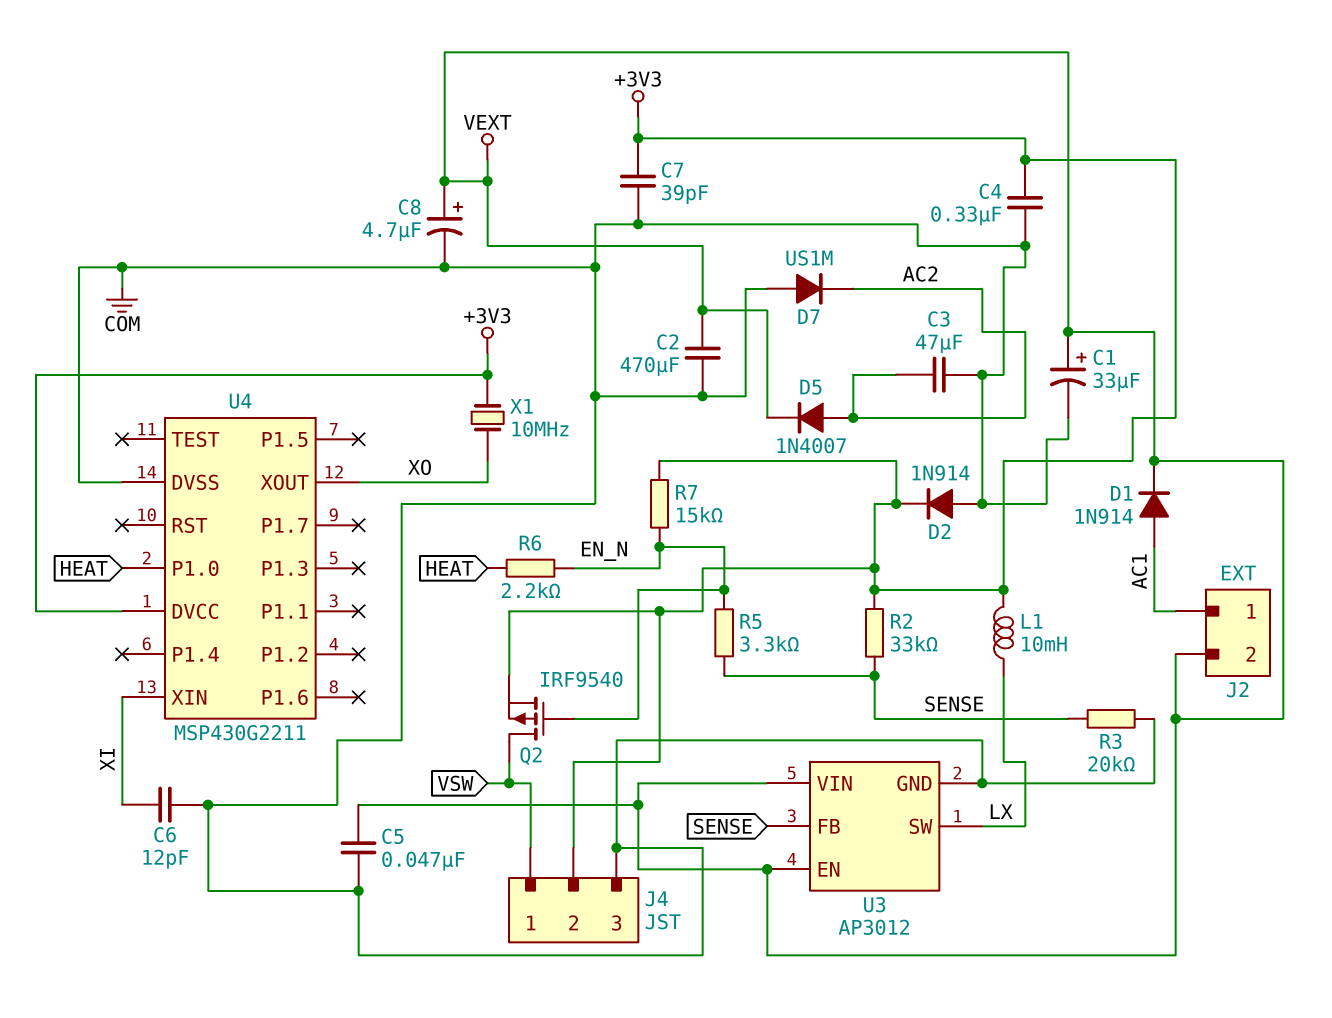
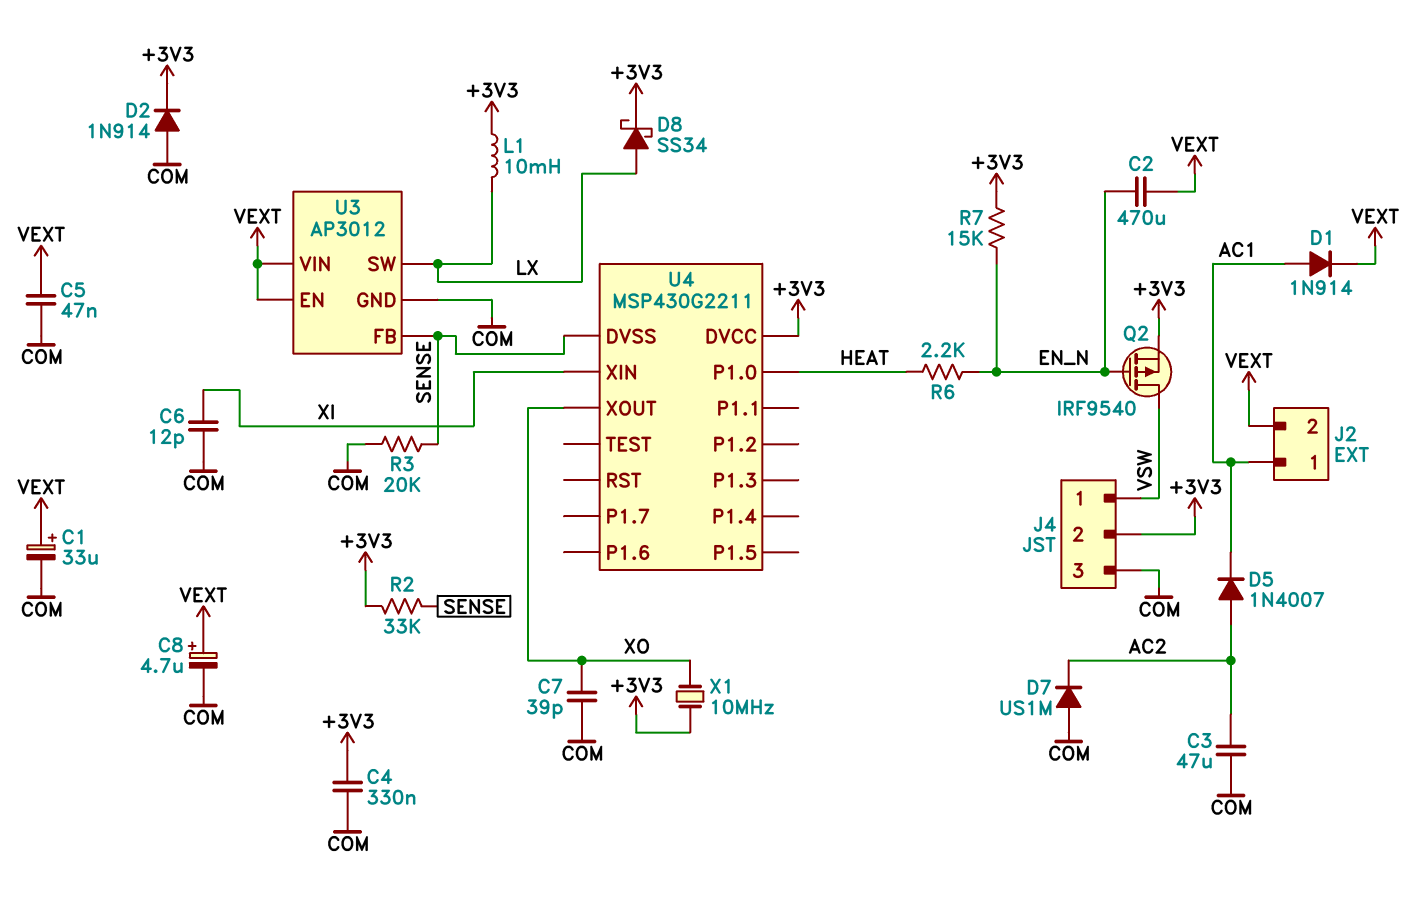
C2: 470uF (COM, VEXT) -> 470uF (EN_N, VEXT)
C7: 39pF (+3V3, COM) -> 39pF (COM, XO)
D5: diode 1N4007 (A AC2, K VEXT) -> diode 1N4007 (A AC2, K AC1)
D8: none -> schottky SS34 (A LX, K +3V3)
R5: 3.3k (EN_N, SENSE) -> none
U4 pin DVSS: COM -> SENSE

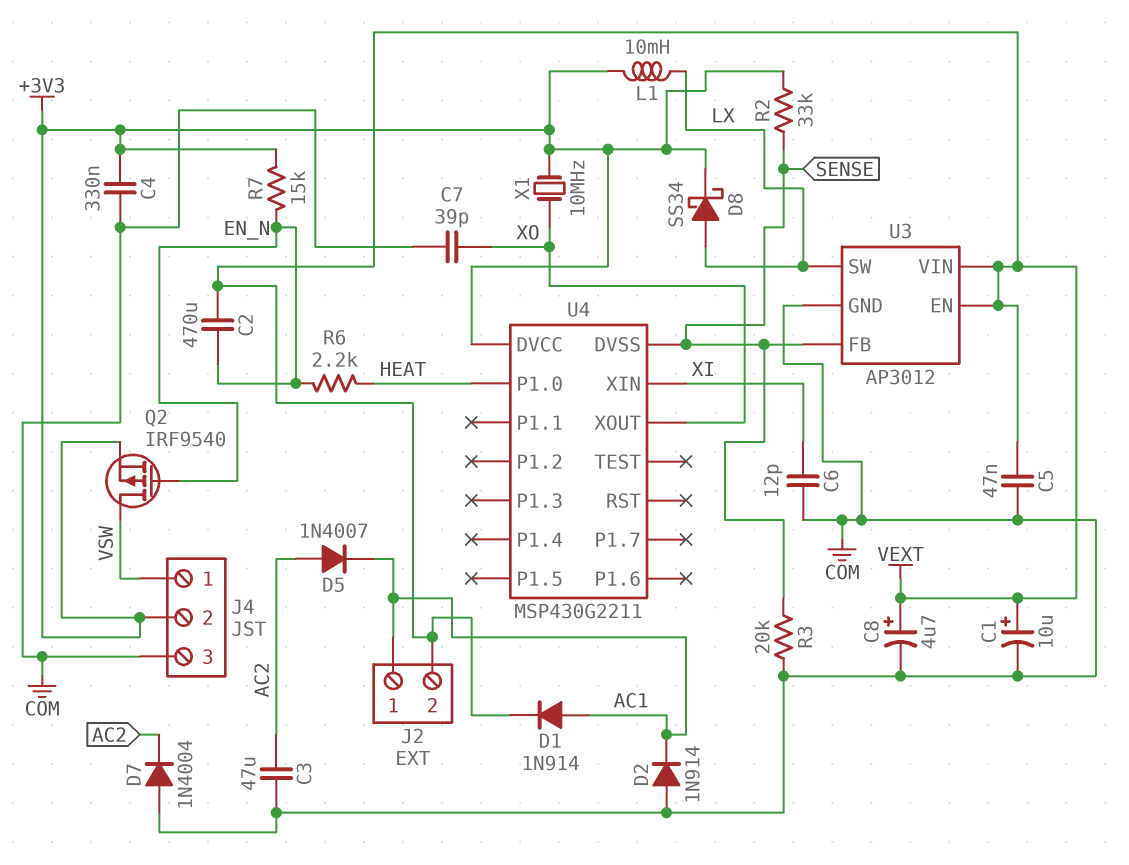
C1: 33uF (plus VEXT, minus COM) -> 10uF (plus VEXT, minus COM)
D2: diode 1N914 (A COM, K +3V3) -> diode 1N914 (A COM, K AC1)
D7: diode US1M (A COM, K AC2) -> diode 1N4004 (A COM, K AC2)

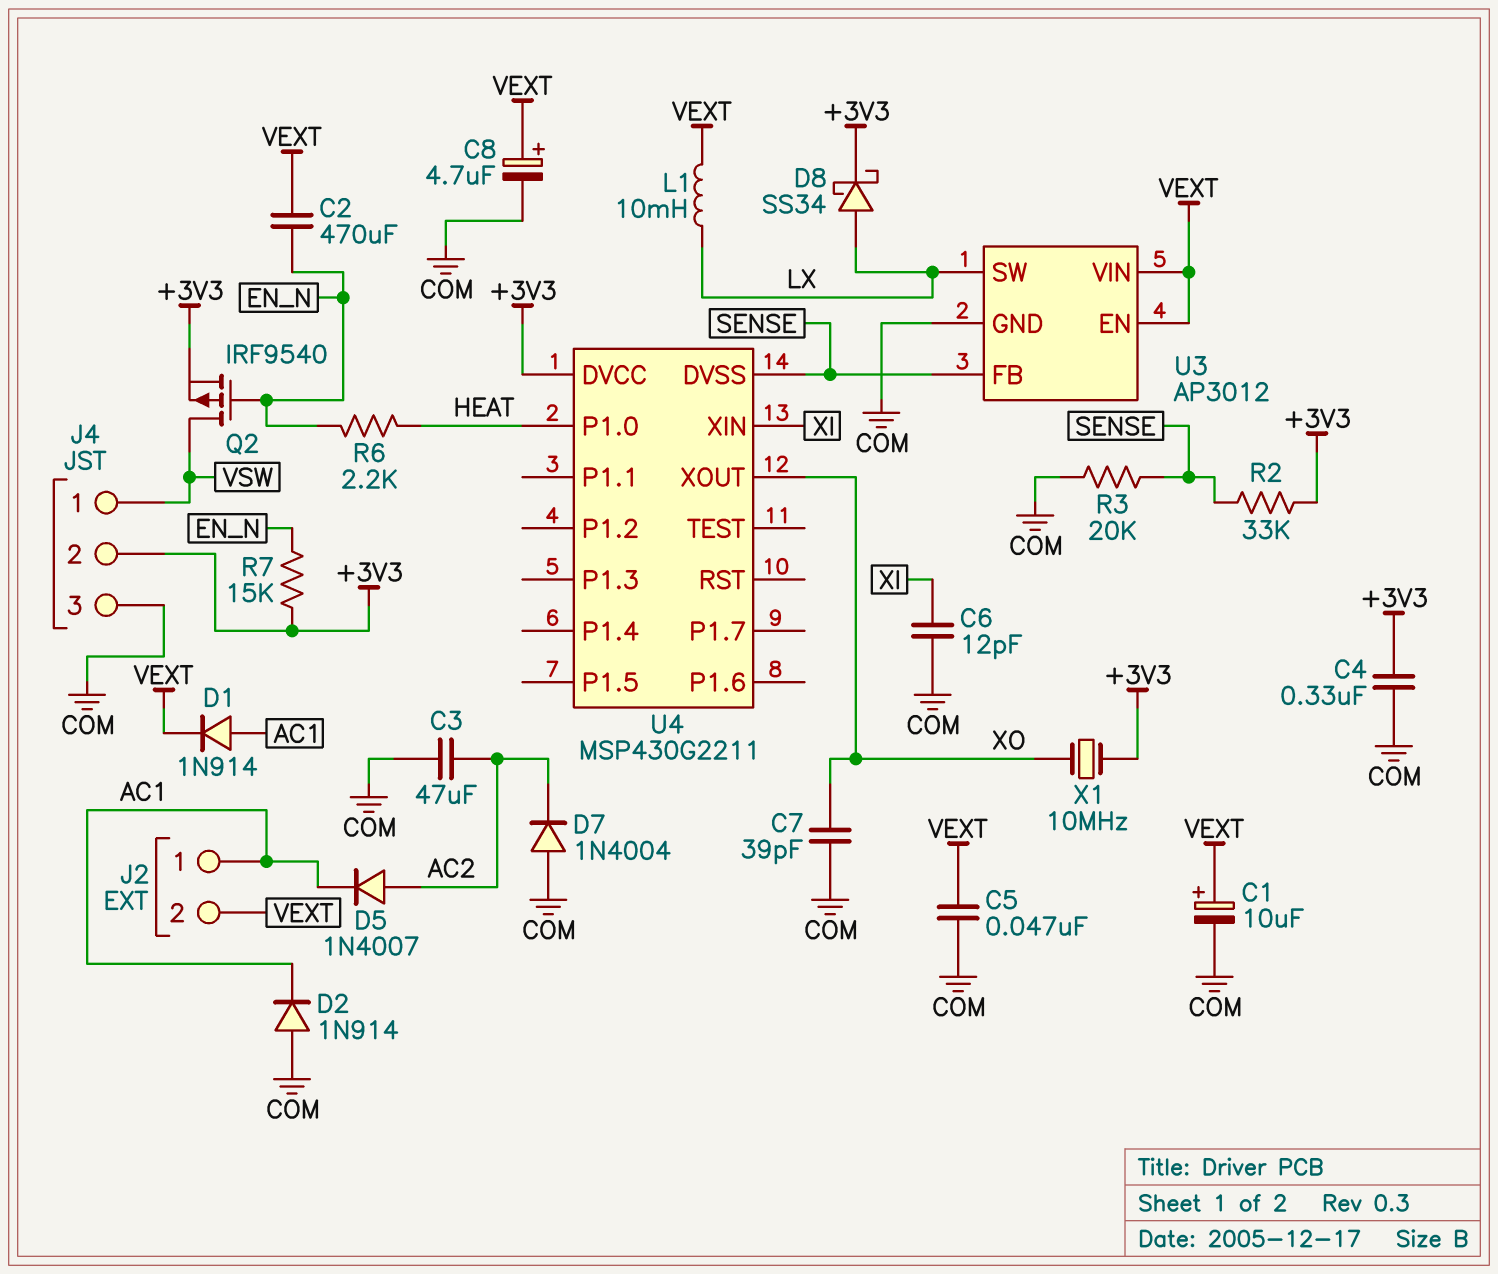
L1: 10mH (+3V3, LX) -> 10mH (LX, VEXT)

